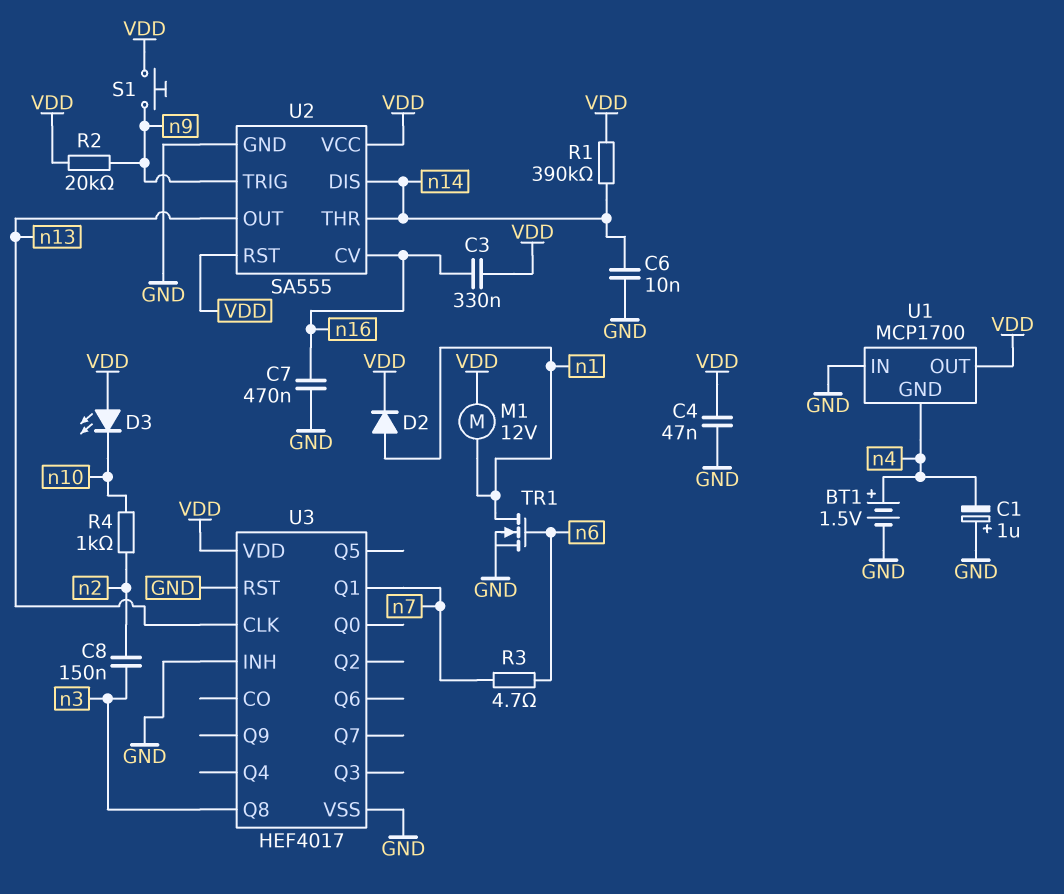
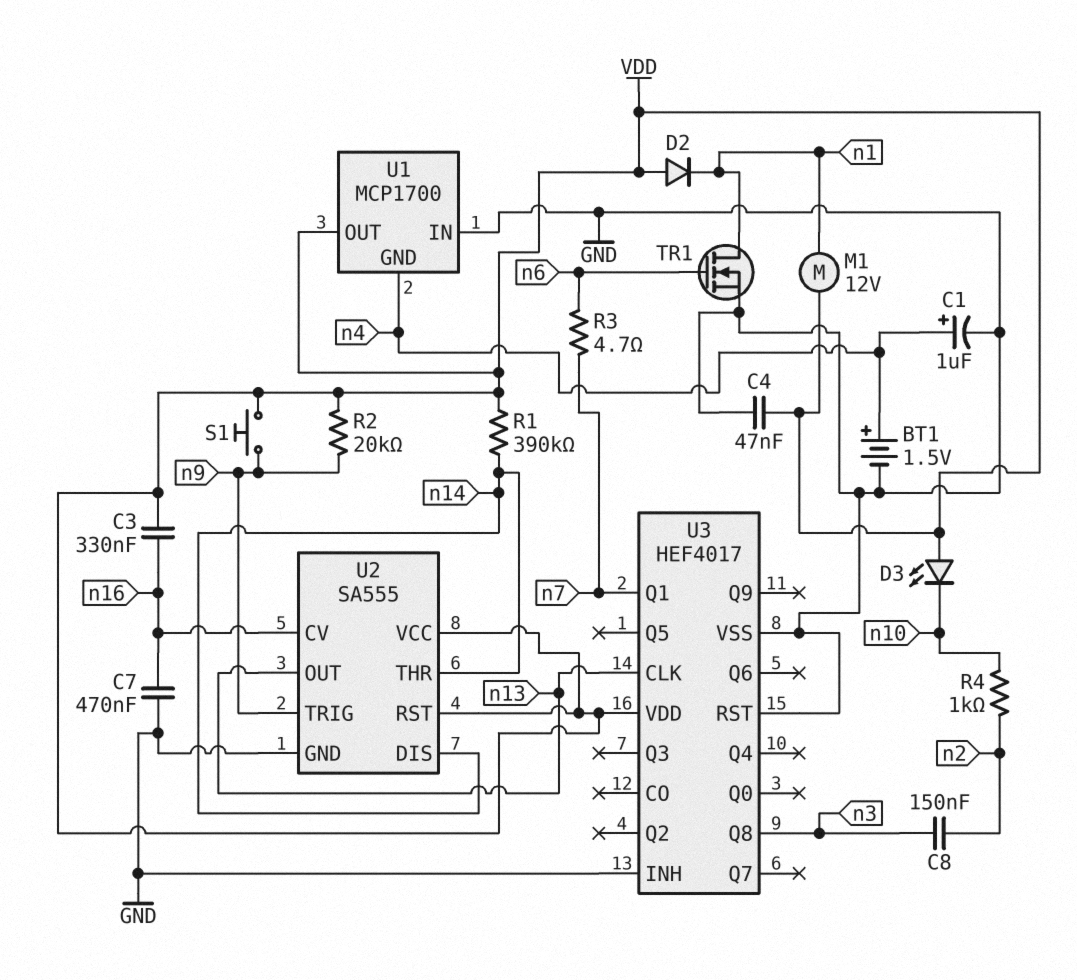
C1: 1uF (plus GND, minus n4) -> 1uF (plus n4, minus GND)
C6: 10nF (GND, n14) -> none
D2: diode (A n1, K VDD) -> diode (A VDD, K n1)

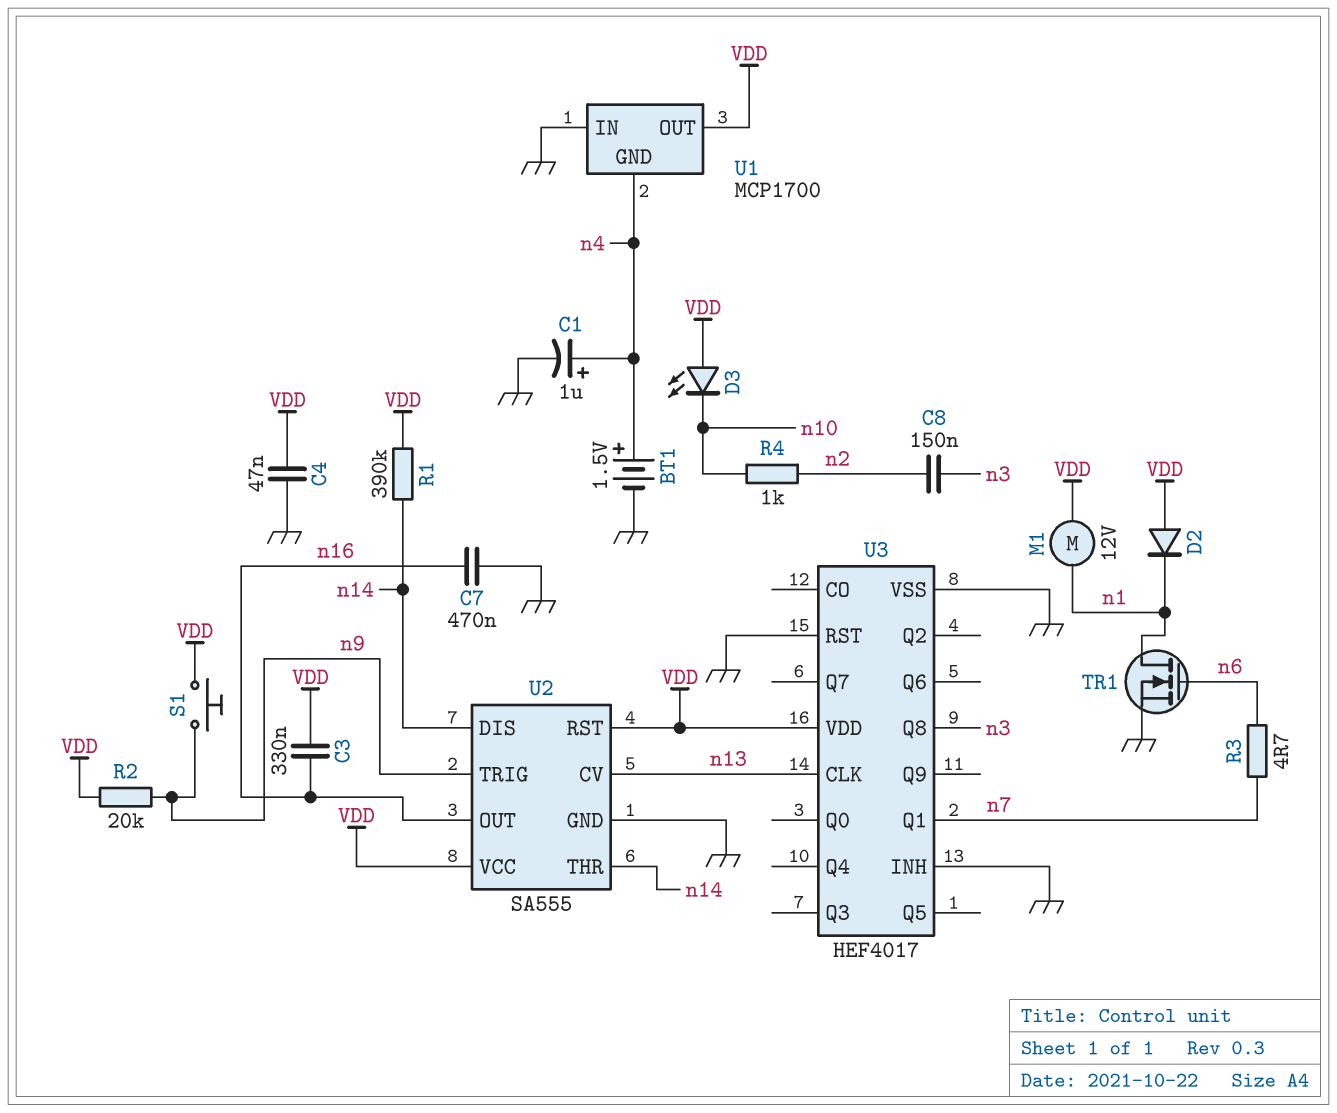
U2 pin CV: n16 -> n13
U2 pin OUT: n13 -> n16

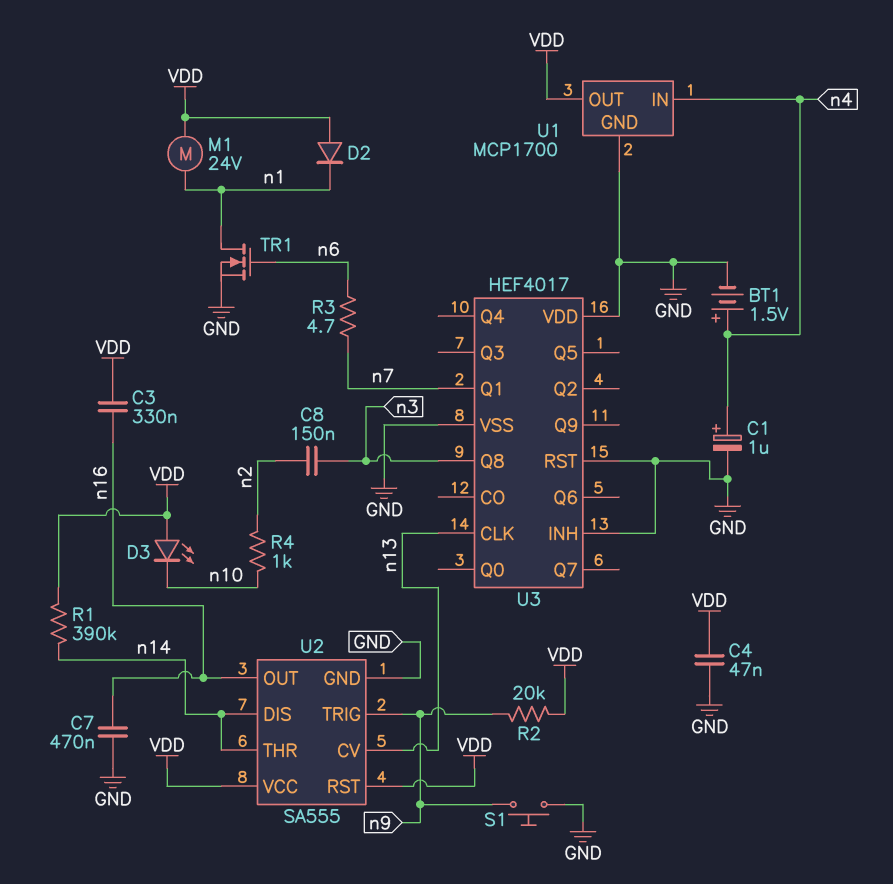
M1: motor 12V (VDD, n1) -> motor 24V (VDD, n1)
S1: button (VDD, n9) -> button (GND, n9)
U1 pin GND: n4 -> GND
U1 pin IN: GND -> n4
U3 pin VDD: VDD -> GND

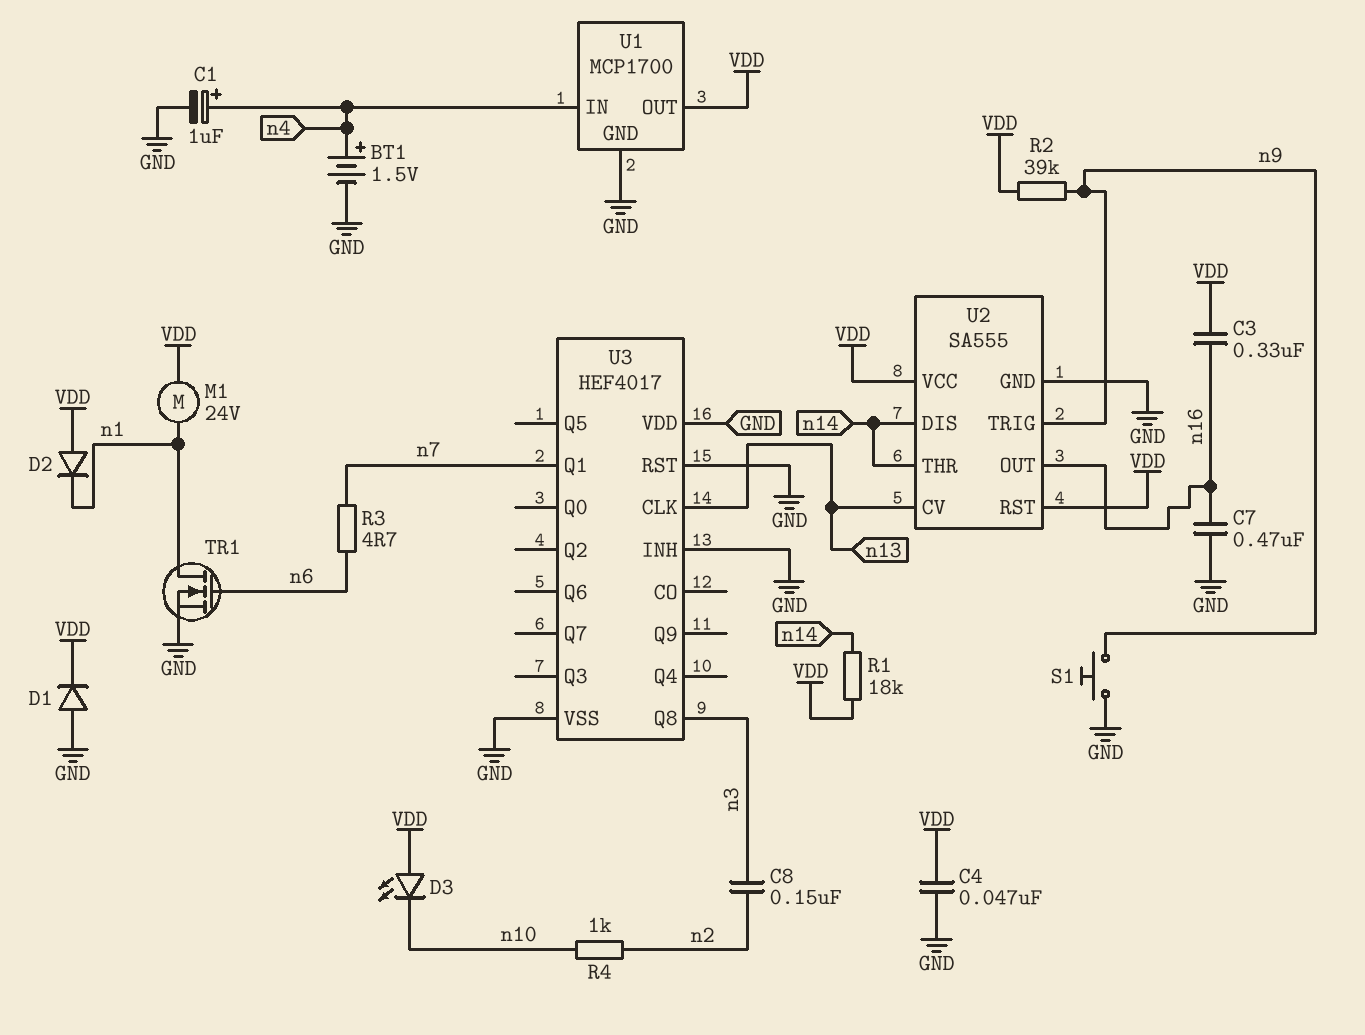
D1: none -> diode (A GND, K VDD)
R1: 390k (VDD, n14) -> 18k (VDD, n14)
R2: 20k (VDD, n9) -> 39k (VDD, n9)

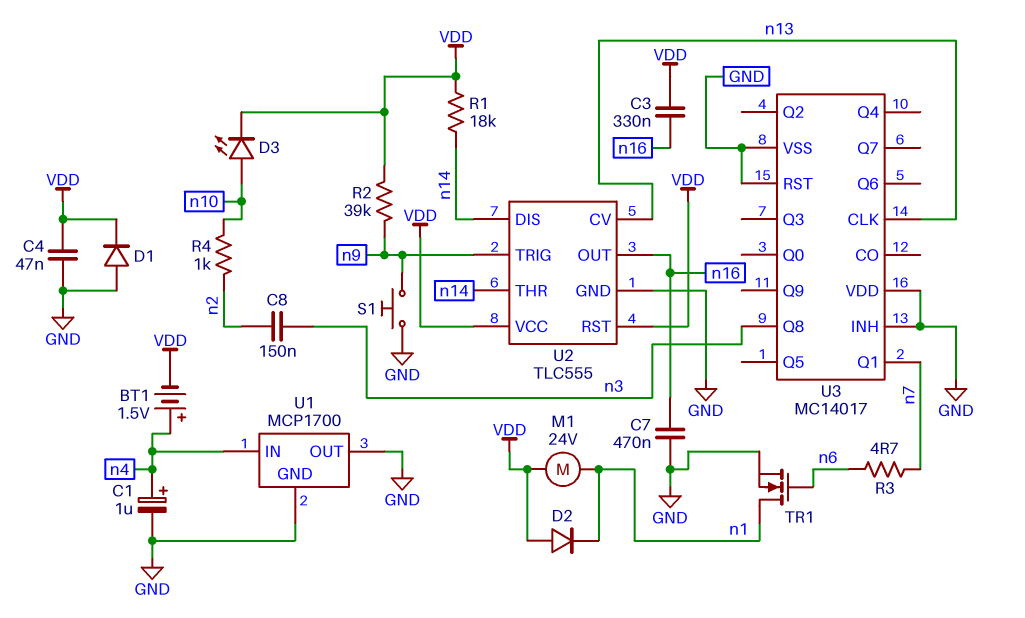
BT1: 1.5V (plus n4, minus GND) -> 1.5V (plus n4, minus VDD)
D3: LED (A VDD, K n10) -> LED (A n10, K VDD)
U1 pin OUT: VDD -> GND
U2: SA555 -> TLC555
U3: HEF4017 -> MC14017

